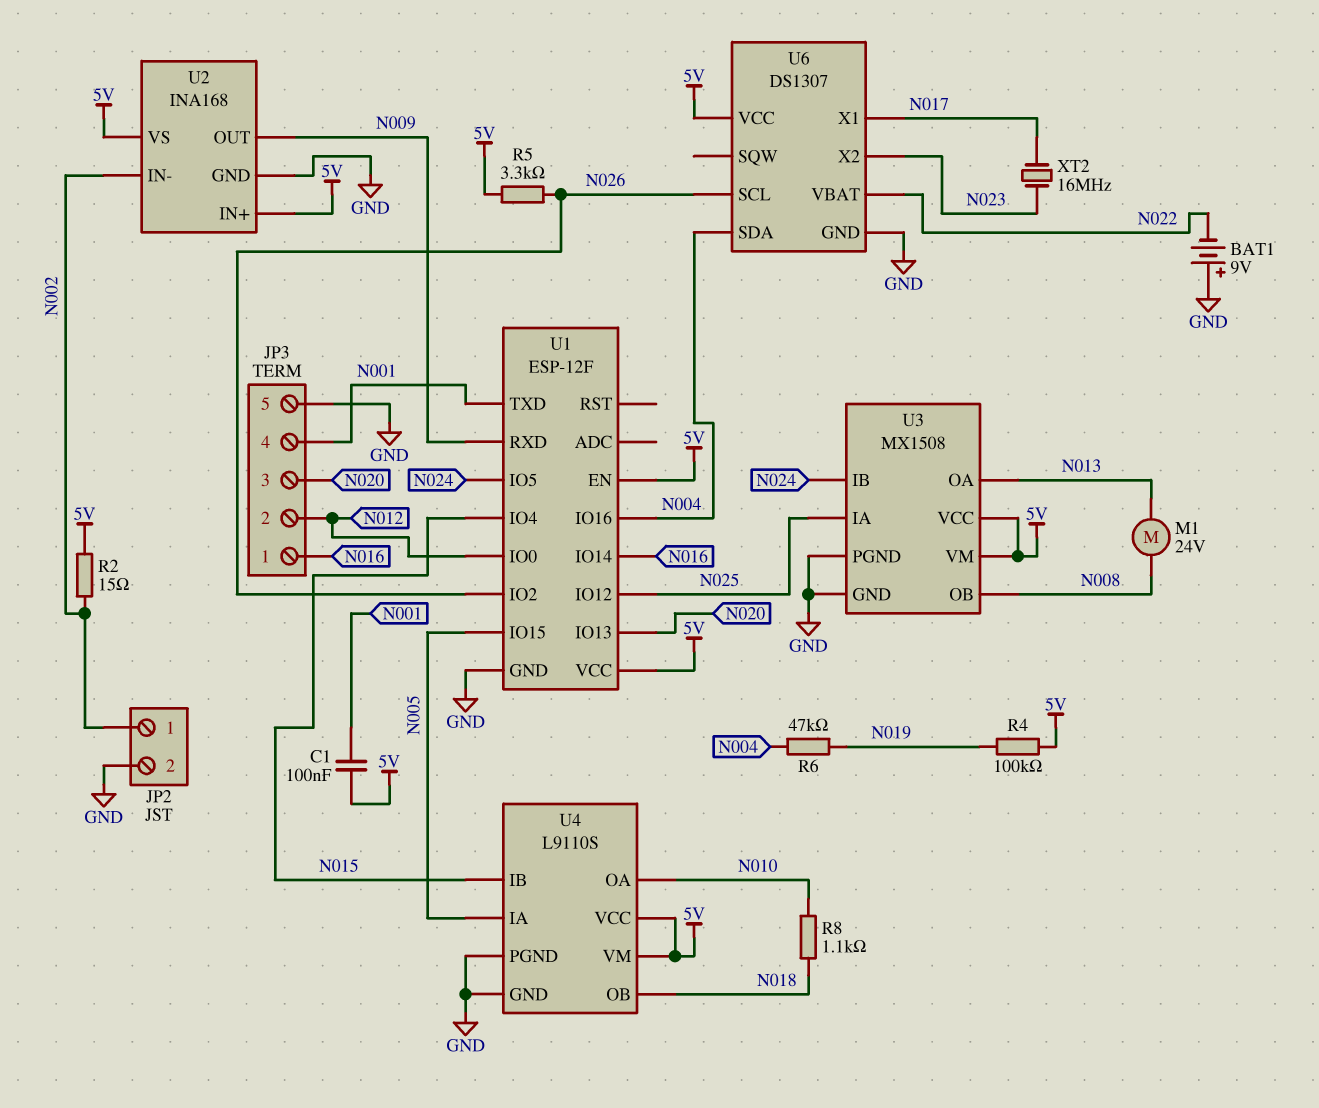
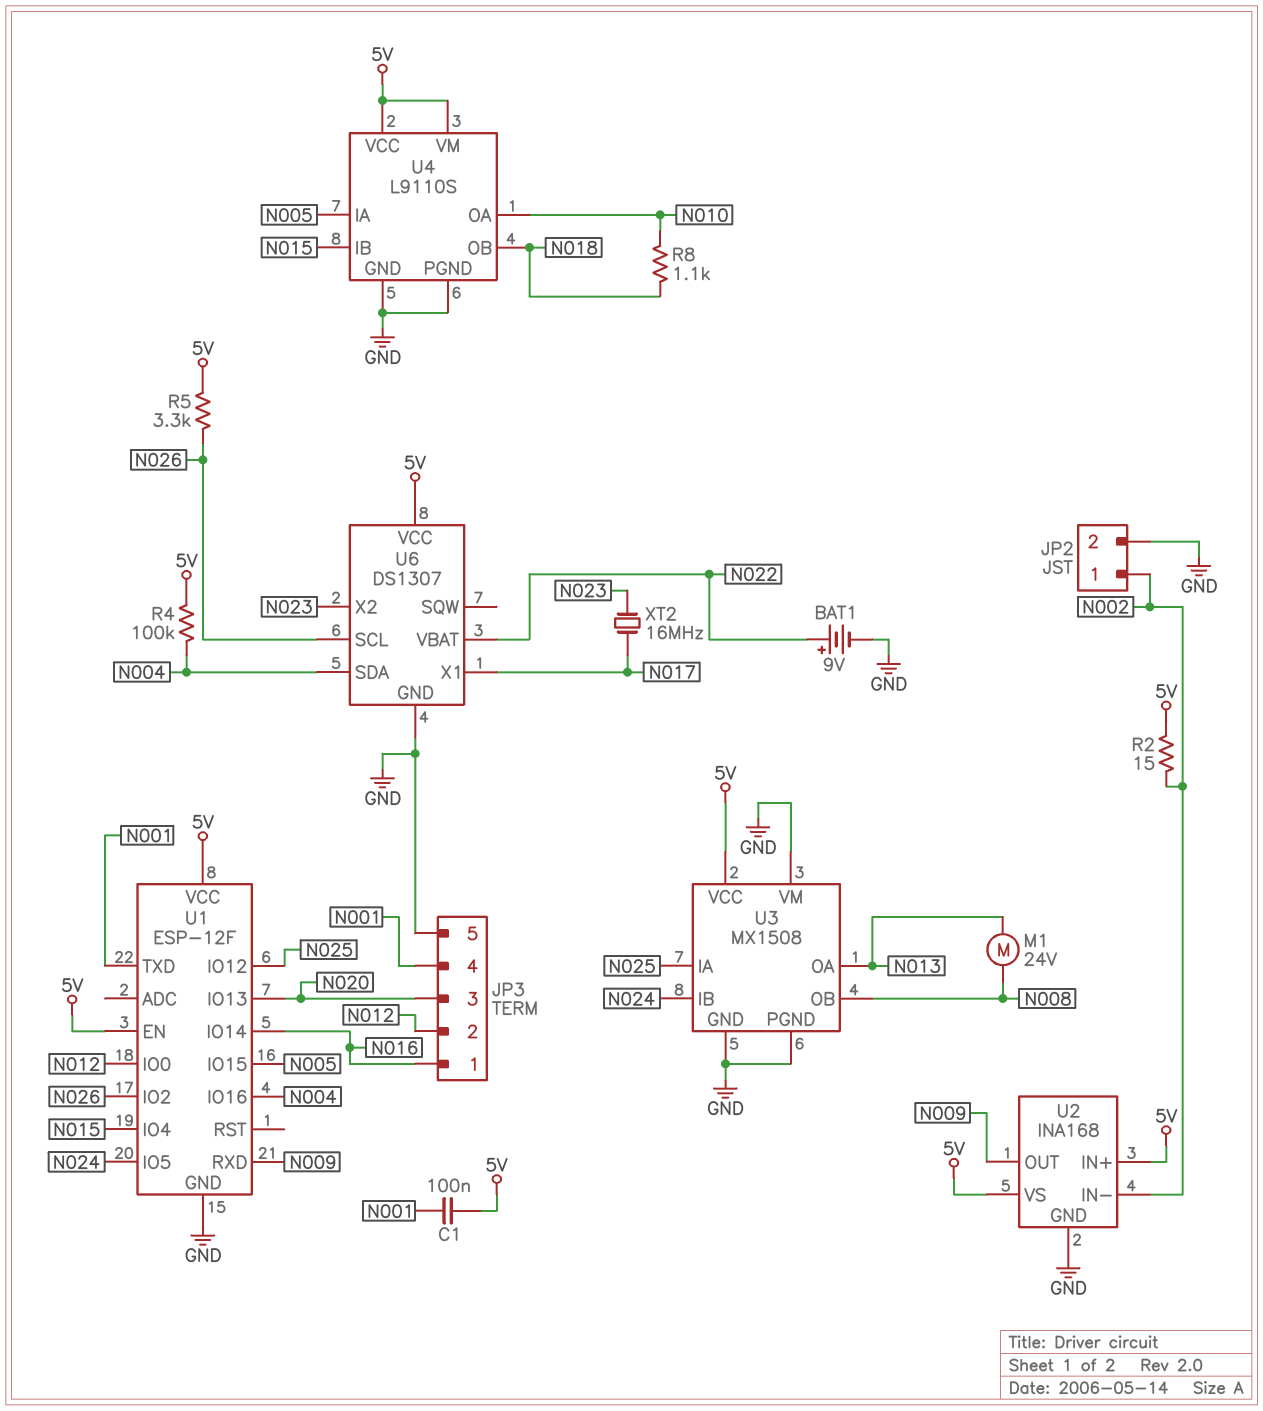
BAT1: 9V (plus GND, minus N022) -> 9V (plus N022, minus GND)
R4: 100k (5V, N019) -> 100k (5V, N004)
R6: 47k (N004, N019) -> none
U3 pin VM: 5V -> GND

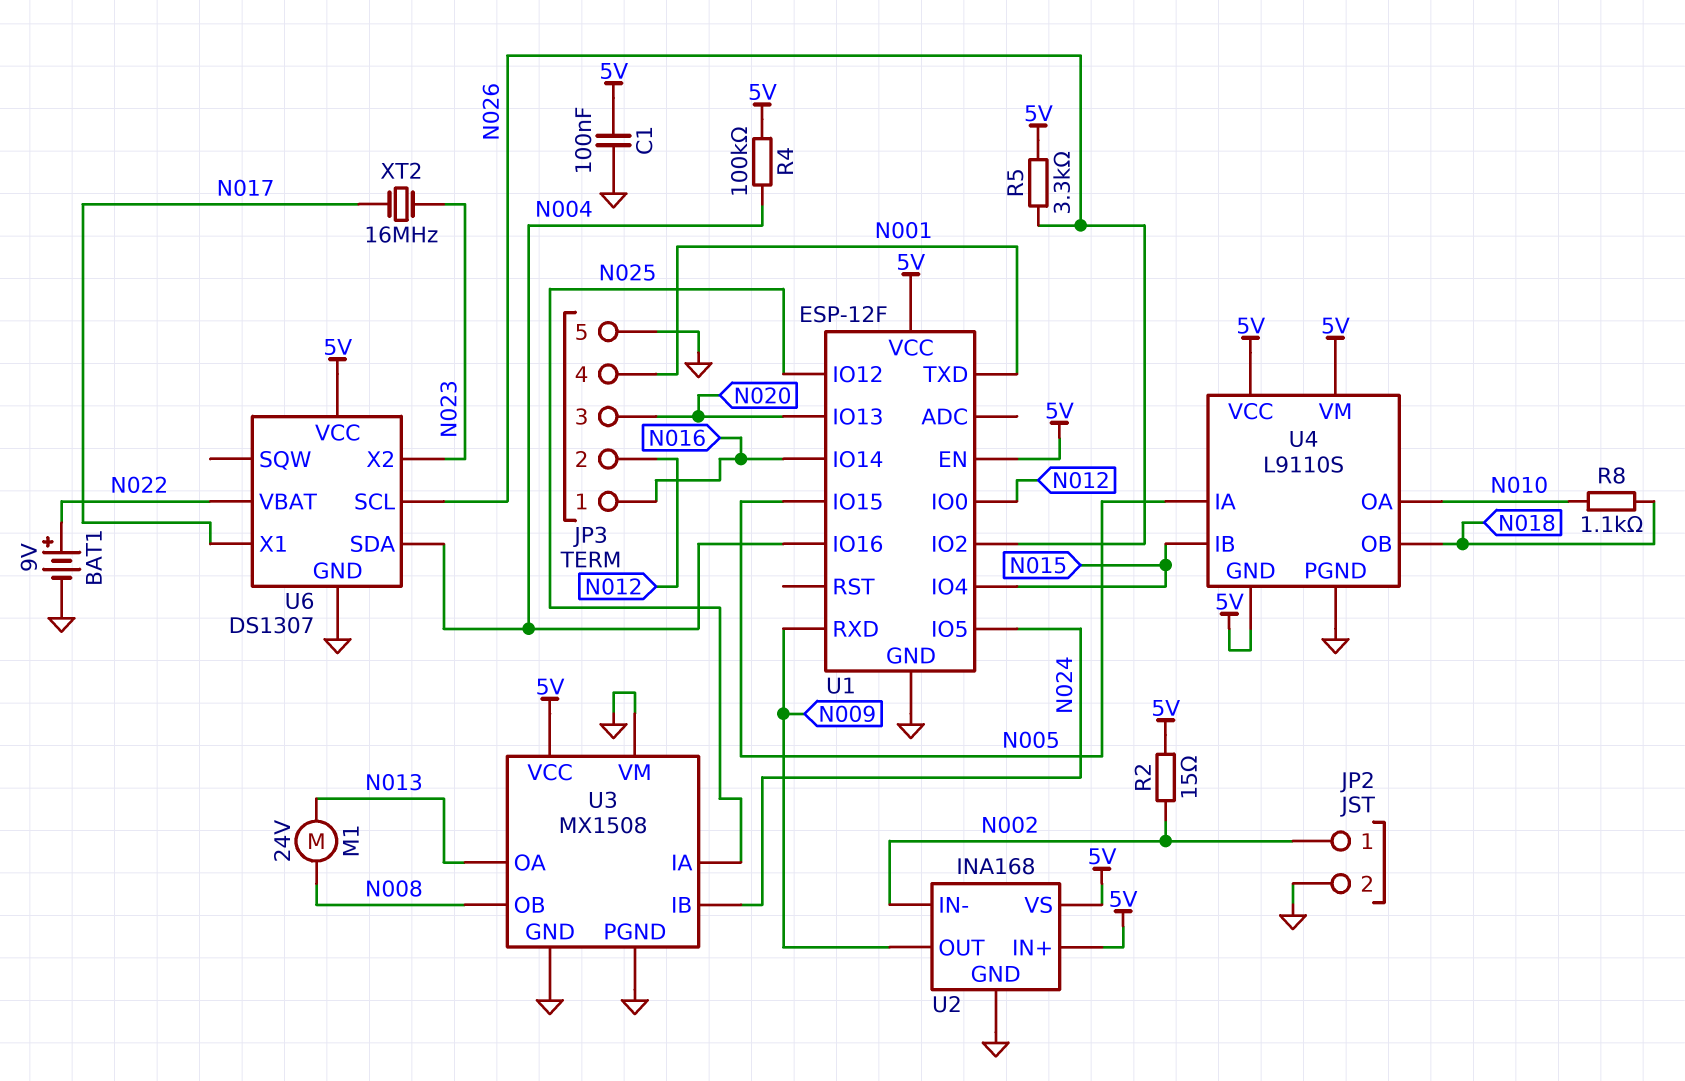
C1: 100nF (5V, N001) -> 100nF (5V, GND)
U4 pin GND: GND -> 5V

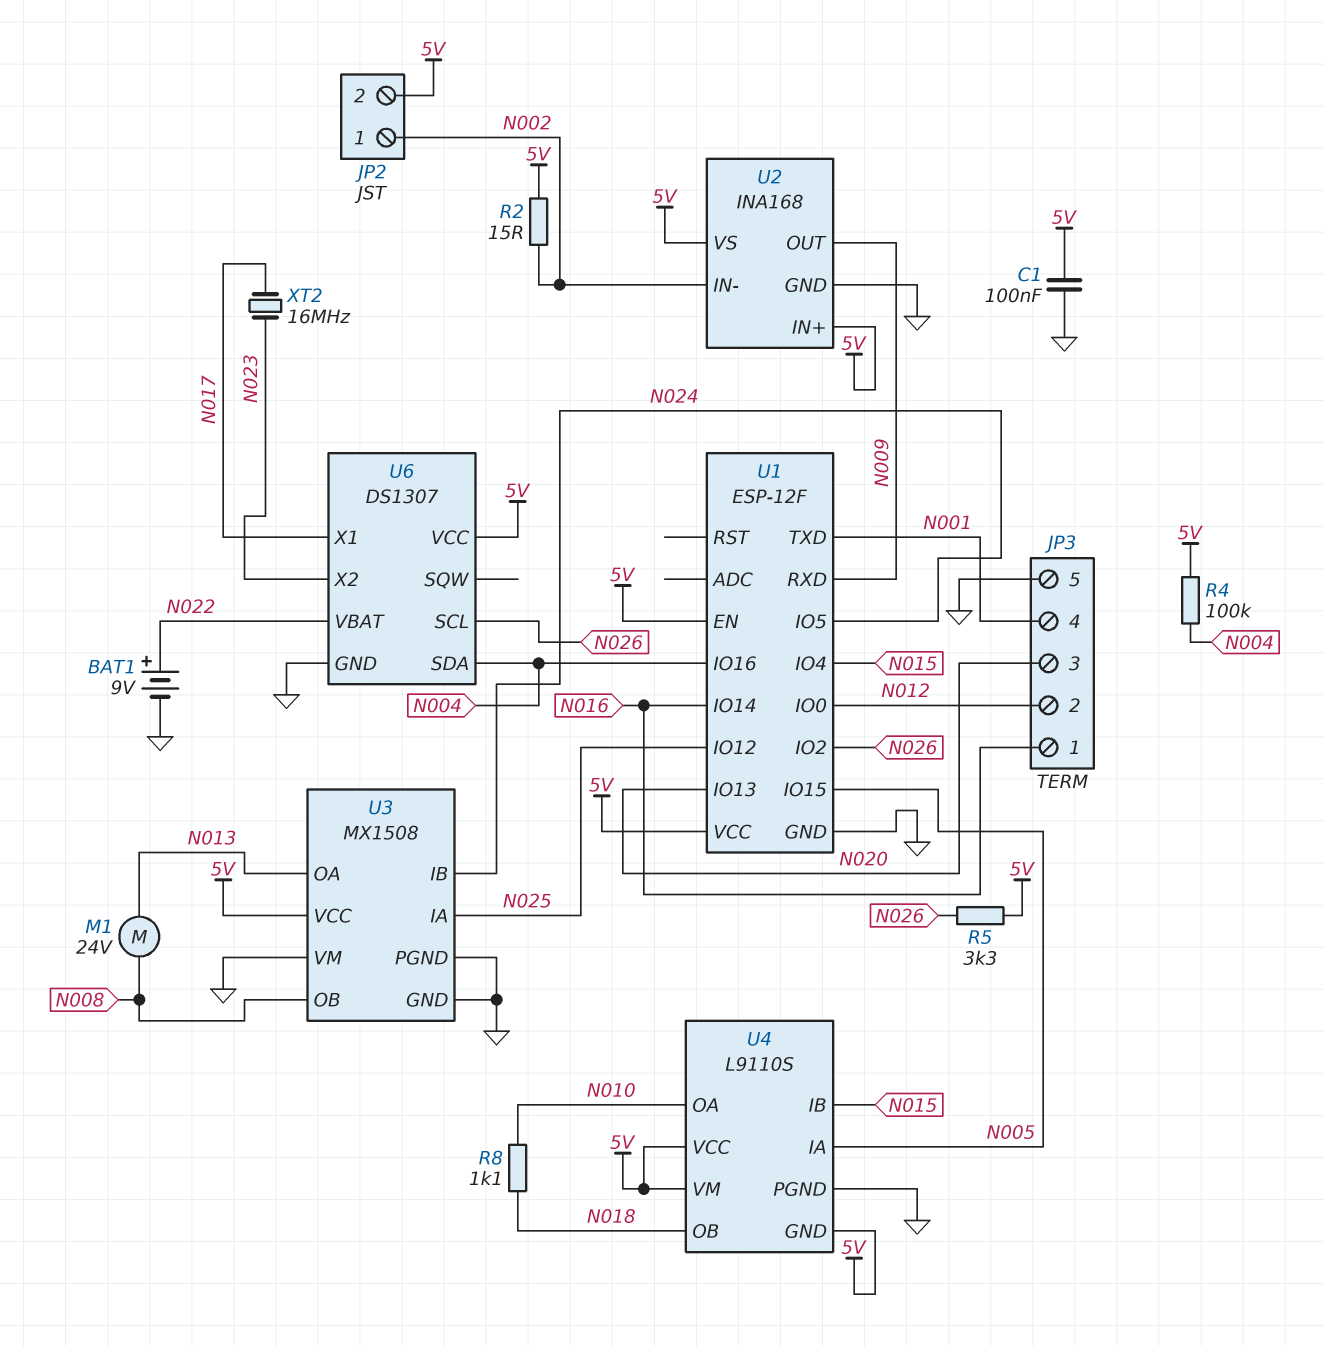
JP2 pin 2: GND -> 5V

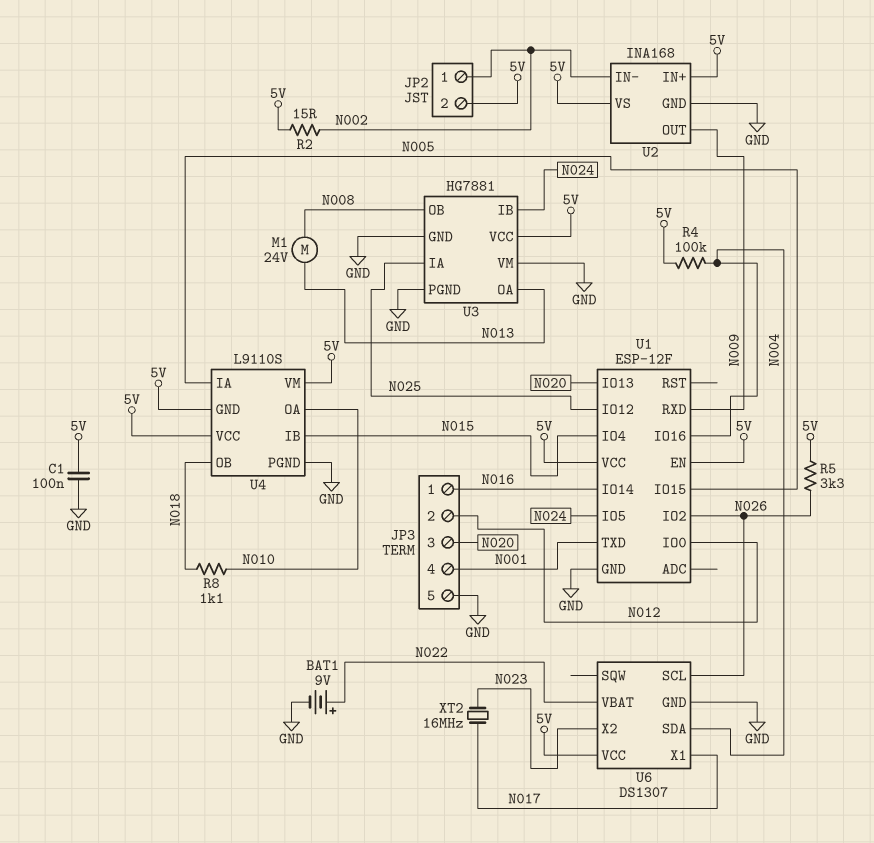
U3: MX1508 -> HG7881

